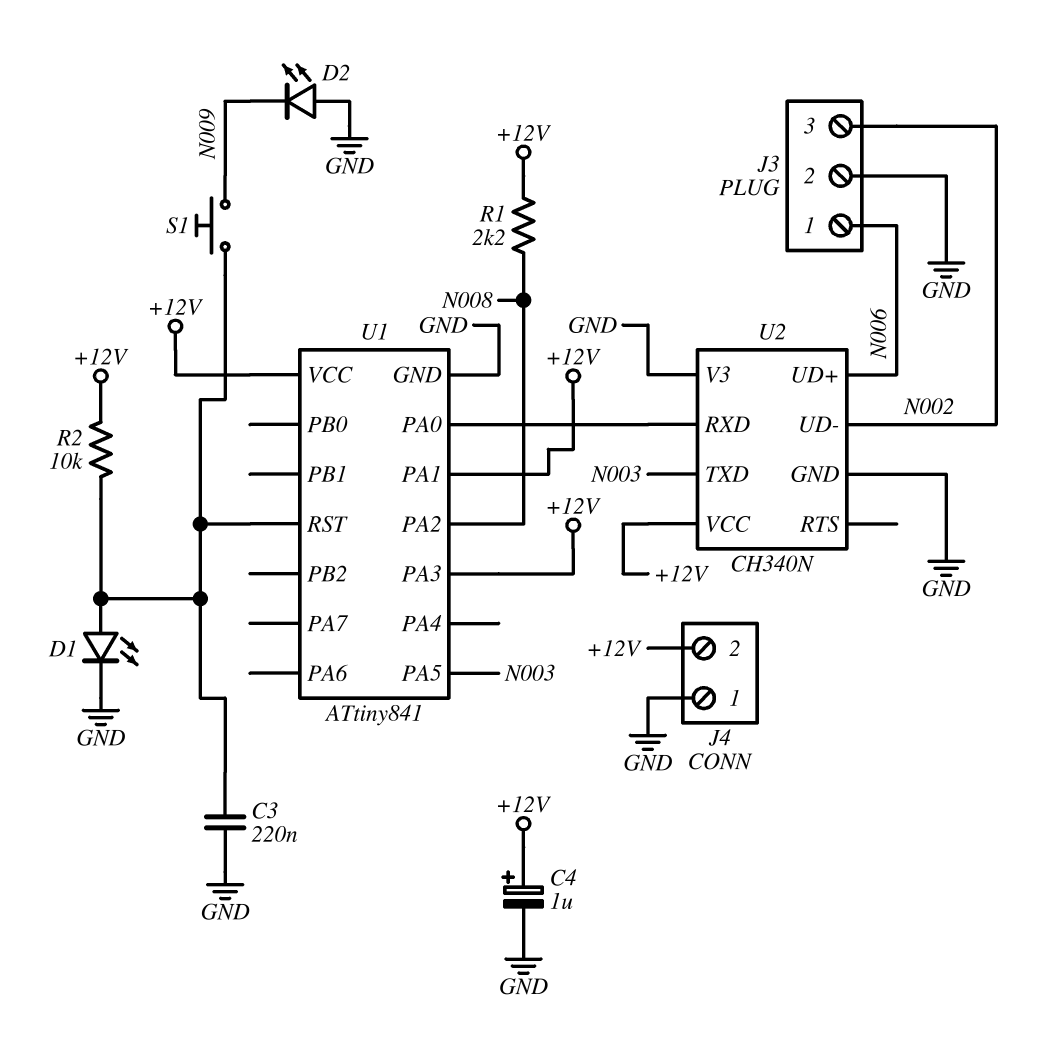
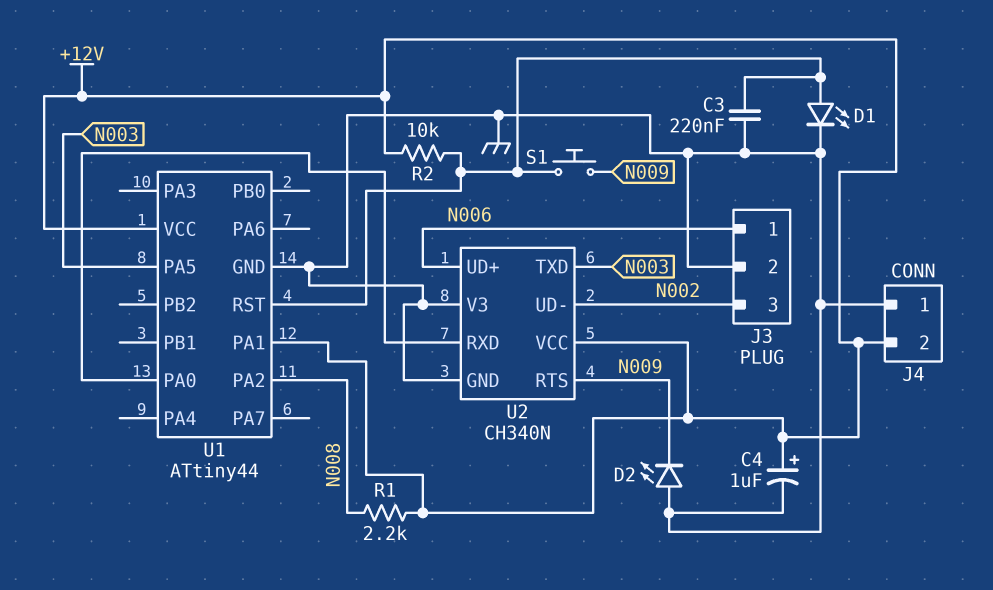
U1: ATtiny841 -> ATtiny44
U1 pin PA3: +12V -> none
U2 pin RTS: none -> N009

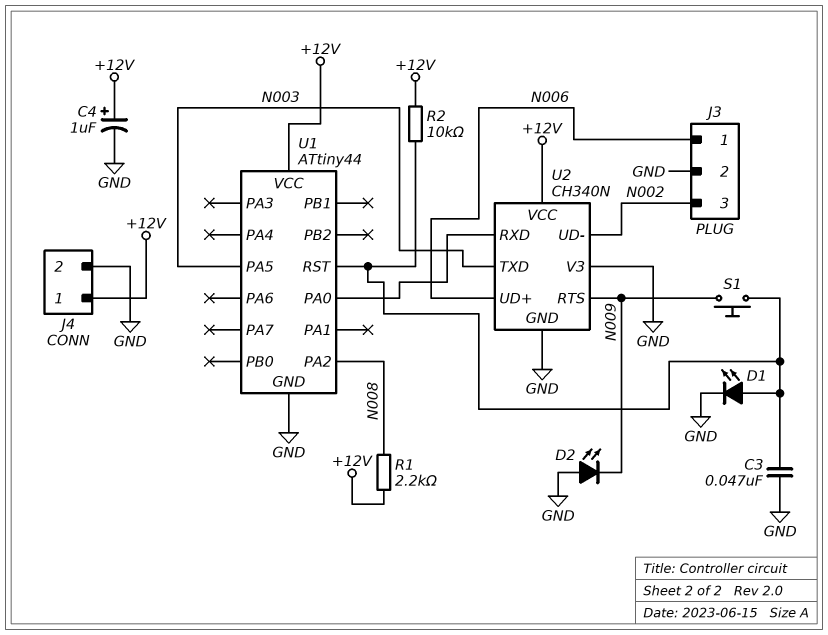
C3: 220nF (GND, U1/RST) -> 47nF (GND, U1/RST)
J4 pin 1: GND -> +12V
J4 pin 2: +12V -> GND
U1 pin PA1: +12V -> none

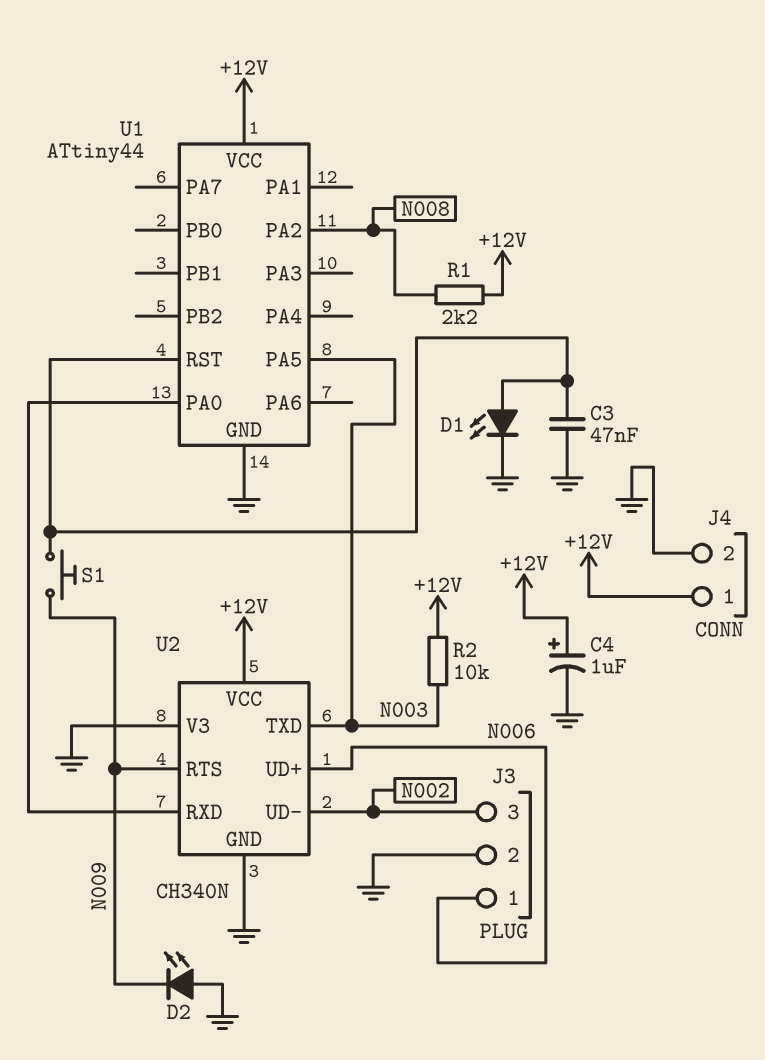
R2: 10k (+12V, U1/RST) -> 10k (+12V, N003)

